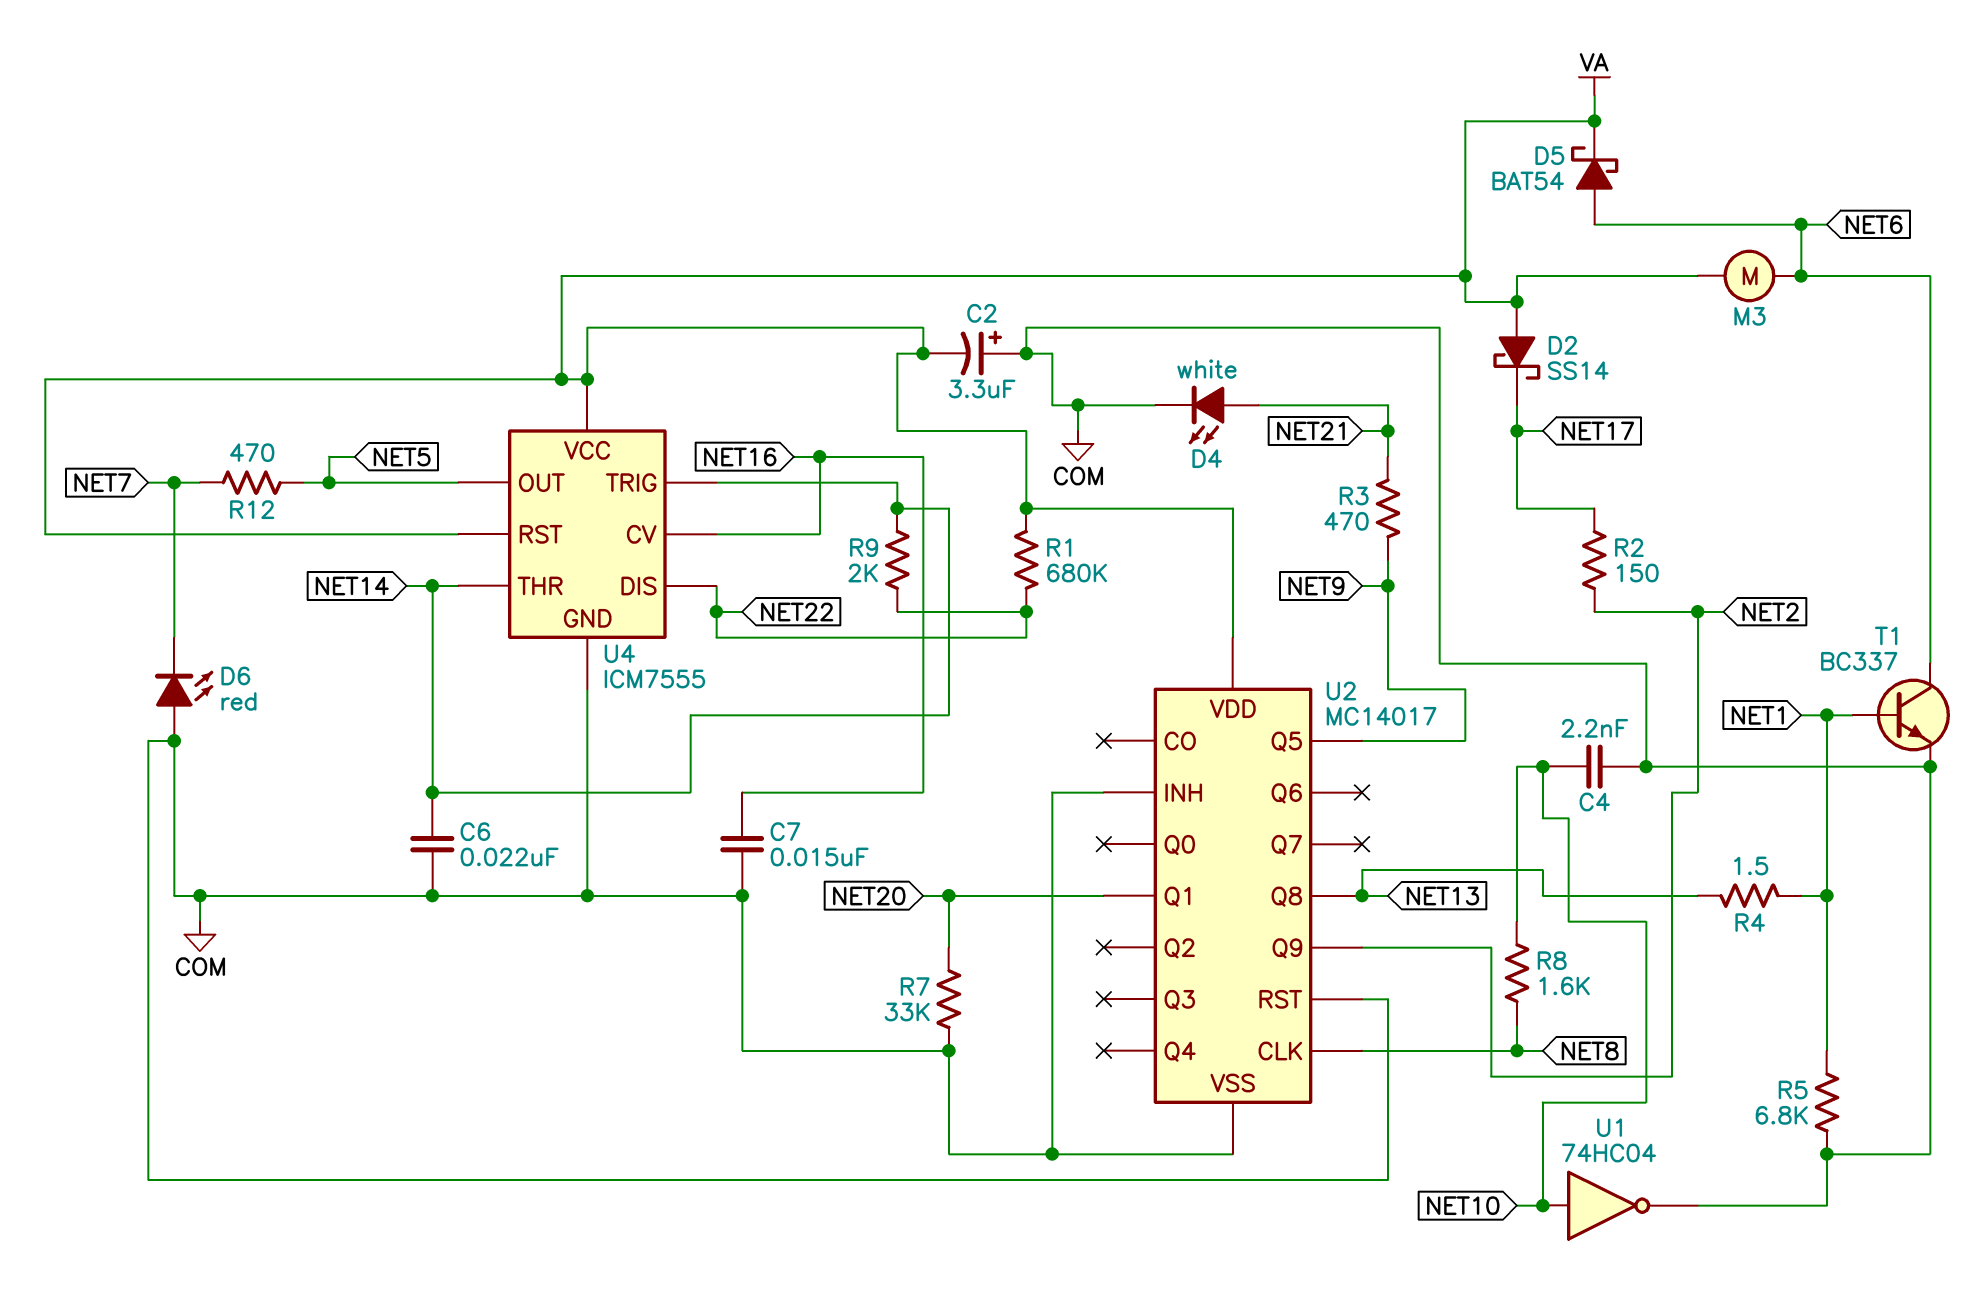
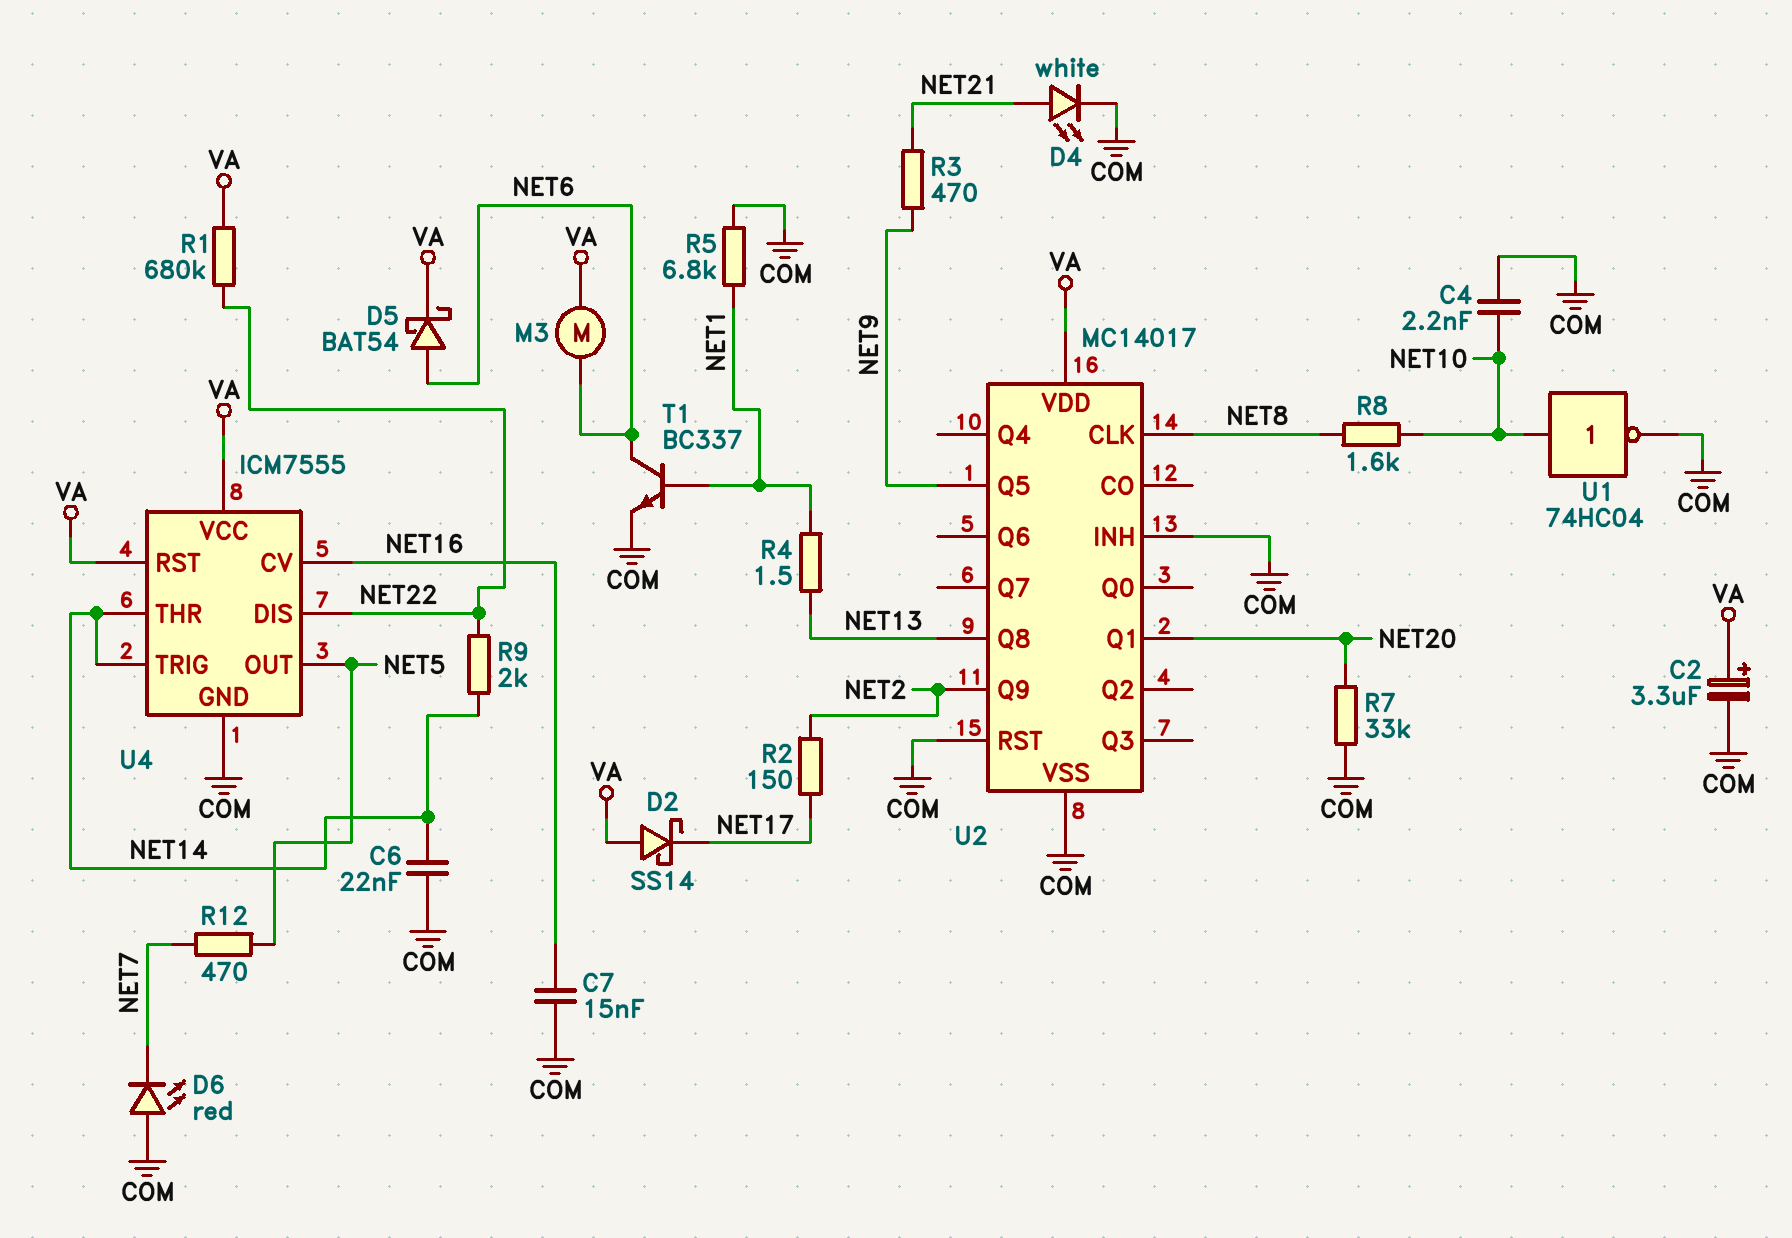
C2: 3.3uF (plus COM, minus VA) -> 3.3uF (plus VA, minus COM)

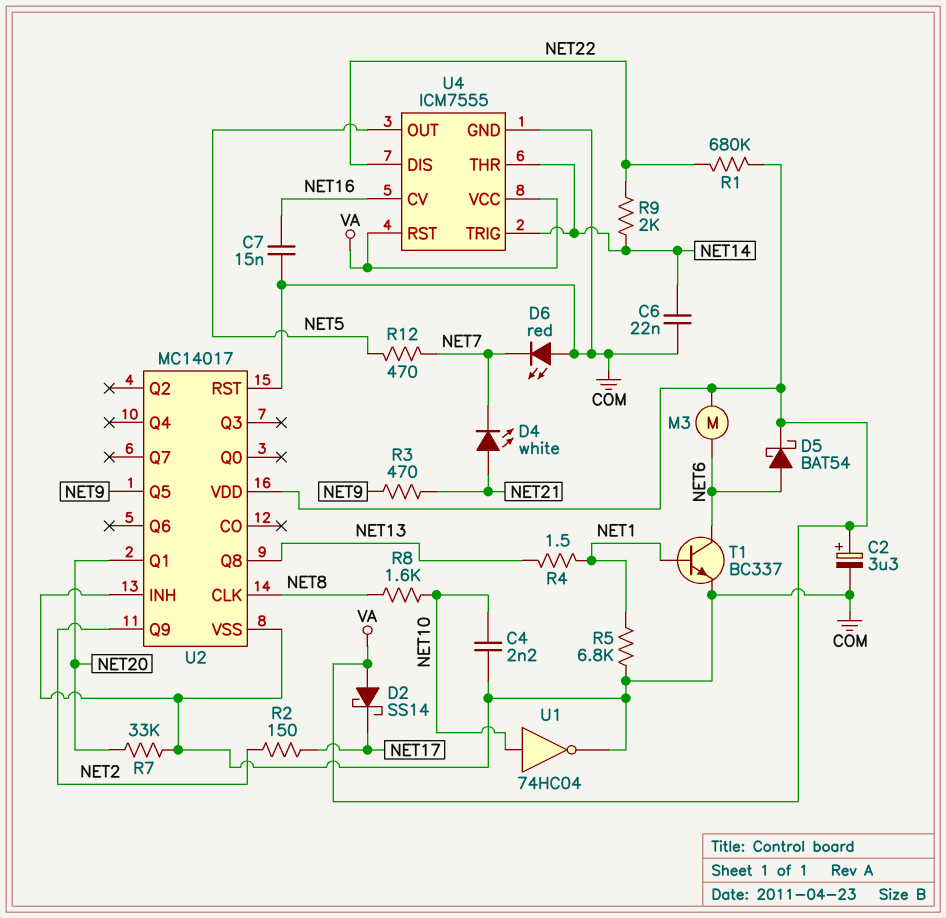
D4: LED white (A NET21, K COM) -> LED white (A NET21, K NET7)

